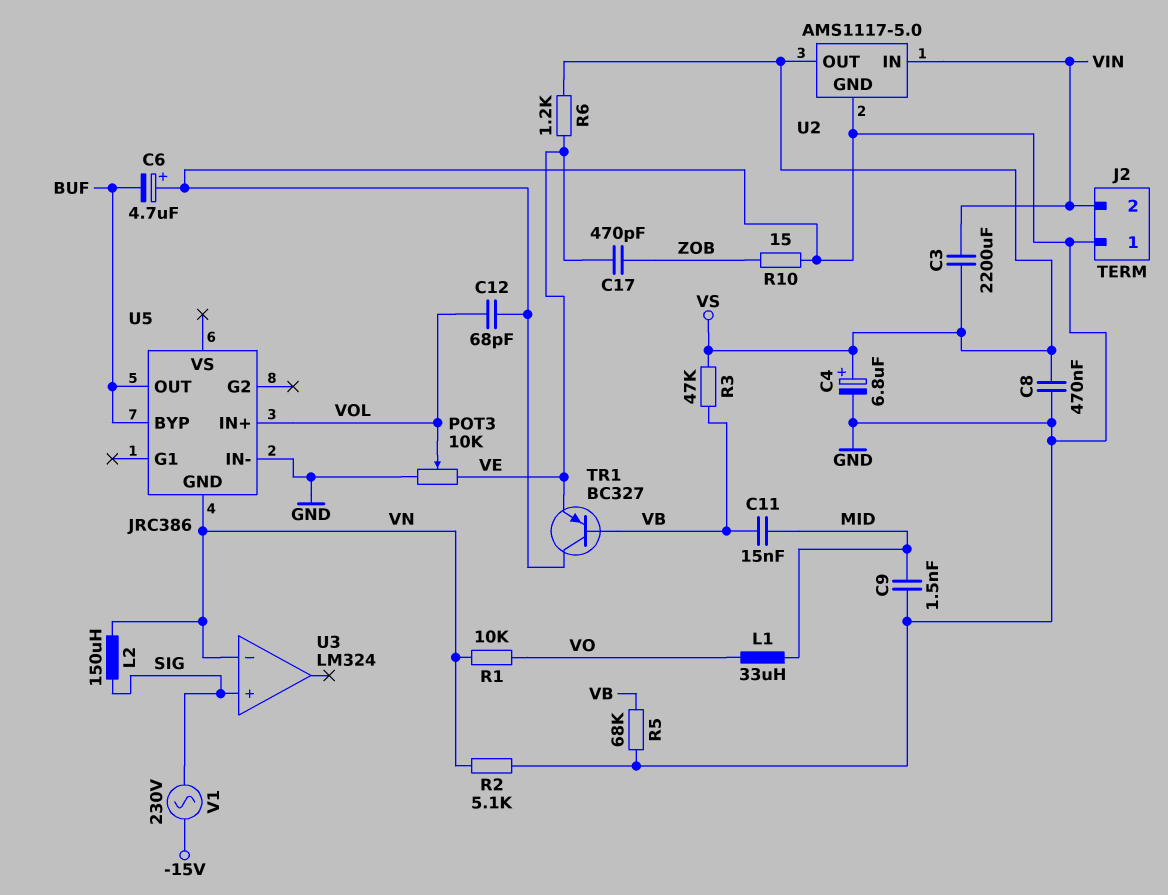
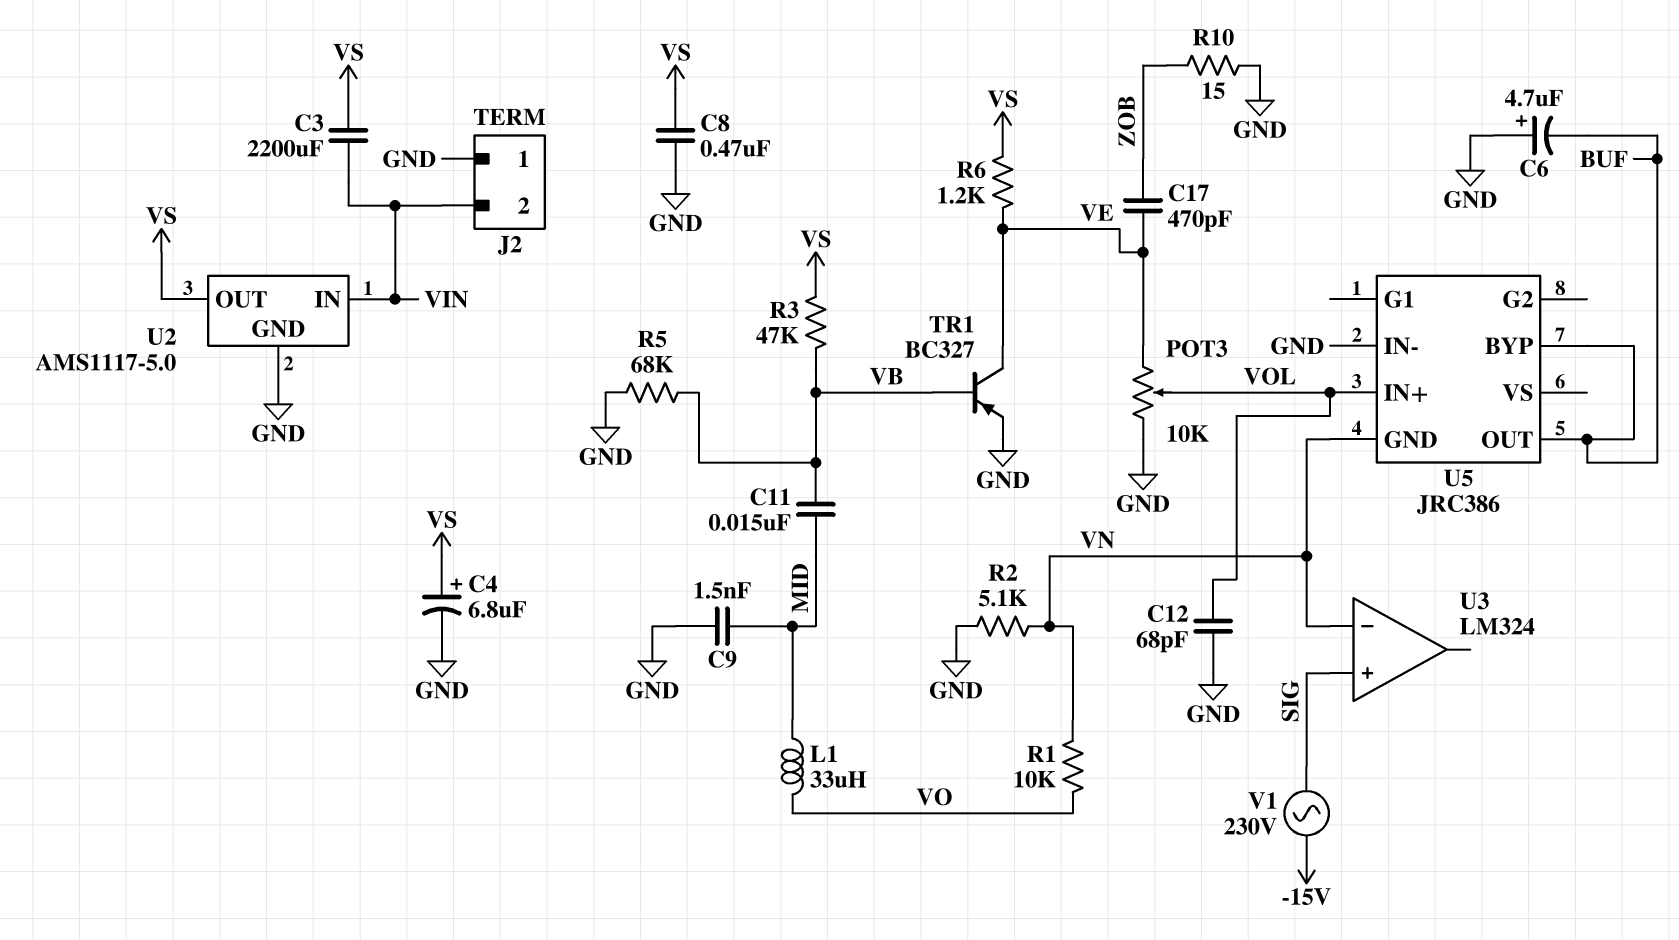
L2: 150uH (SIG, VN) -> none
TR1: PNP BC327 (B VB, C GND, E VE) -> PNP BC327 (B VB, C VE, E GND)

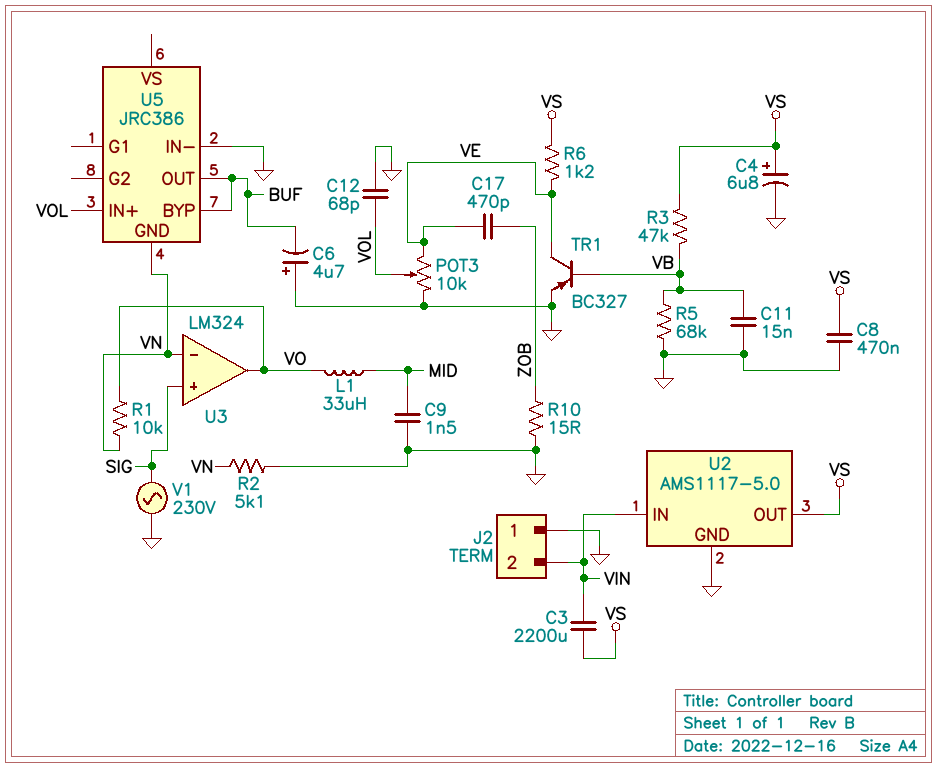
C11: 15nF (MID, VB) -> 15nF (GND, VB)
U3 pin out: none -> VO
V1: AC 230V (-15V, SIG) -> AC 230V (GND, SIG)

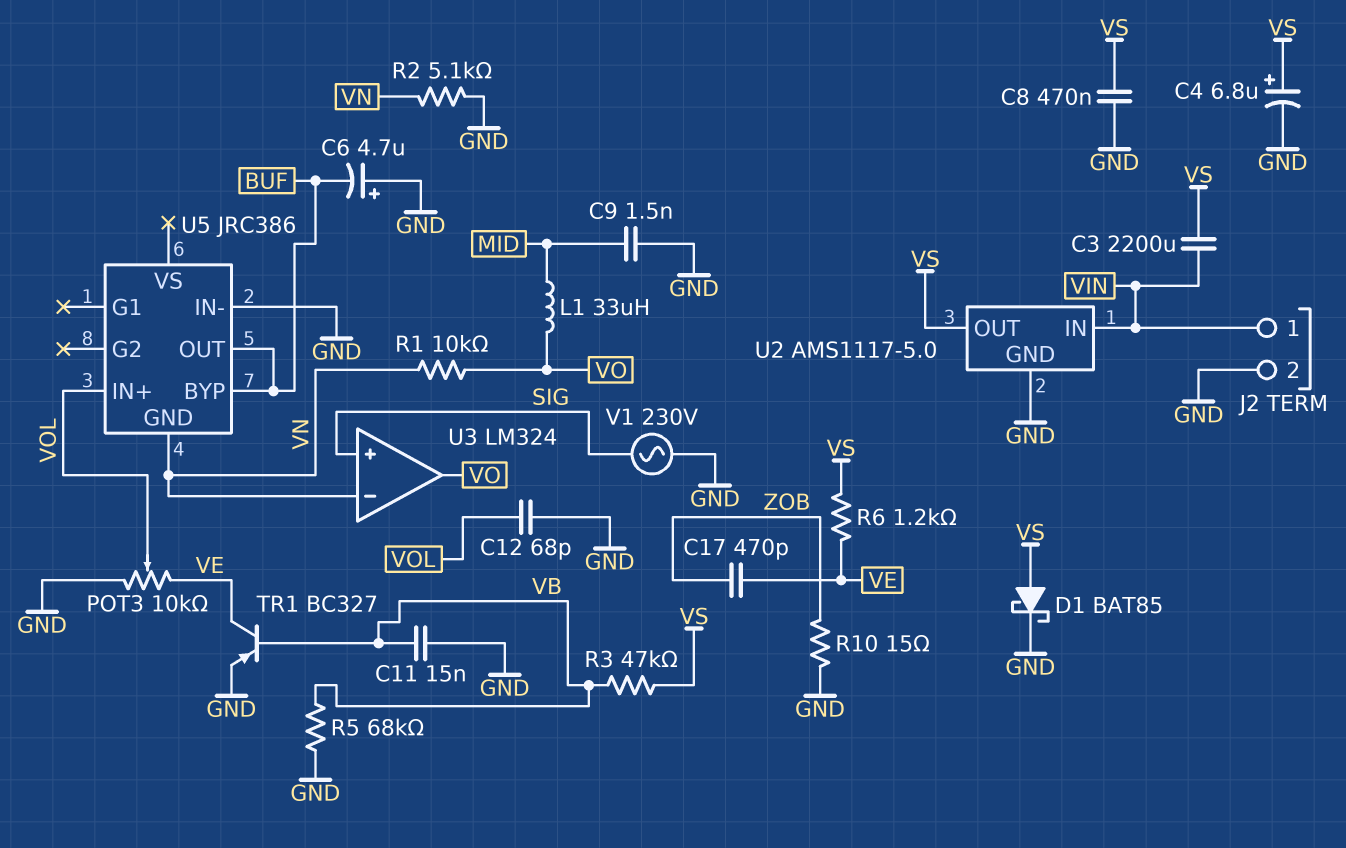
D1: none -> schottky BAT85 (A VS, K GND)
J2 pin 1: GND -> VIN
J2 pin 2: VIN -> GND

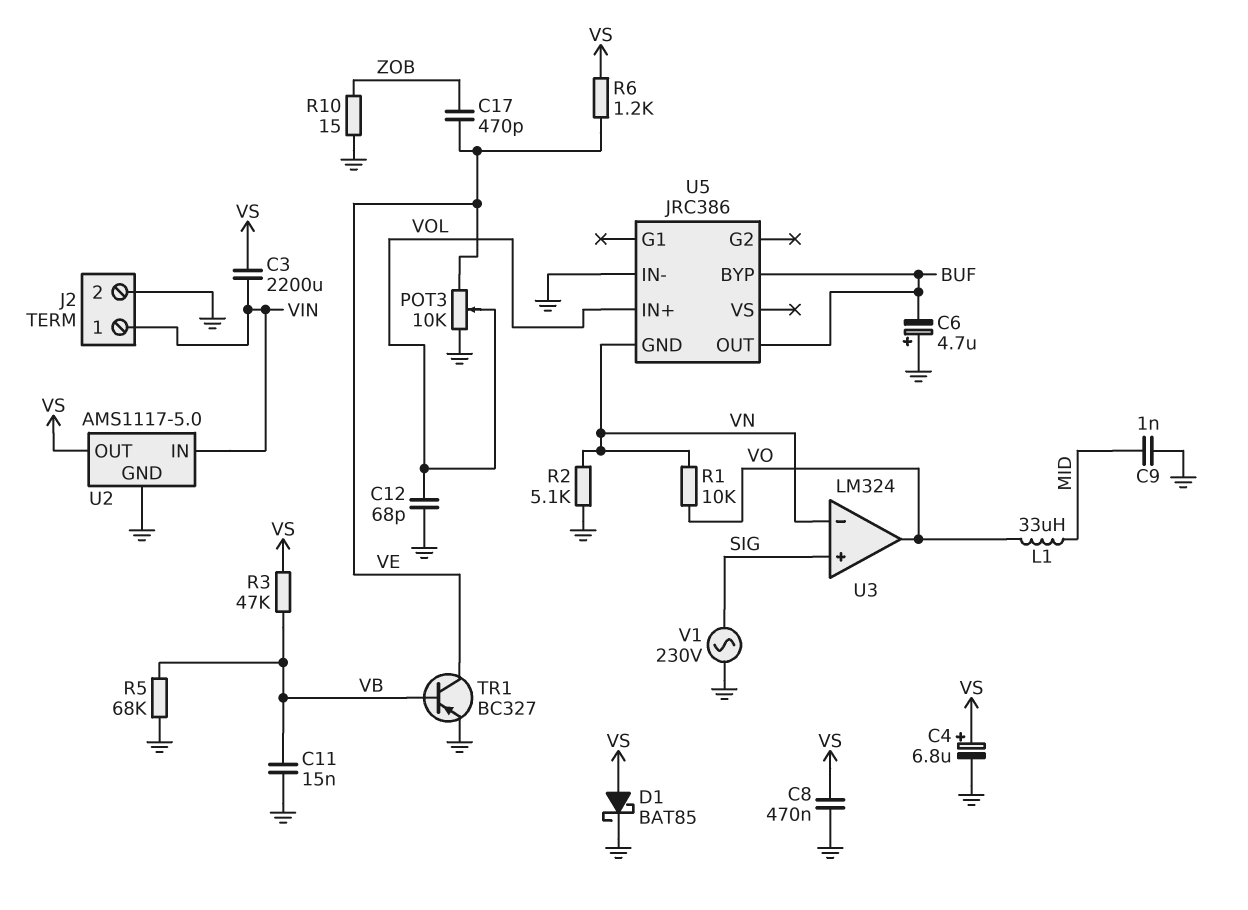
C9: 1.5nF (GND, MID) -> 1nF (GND, MID)

